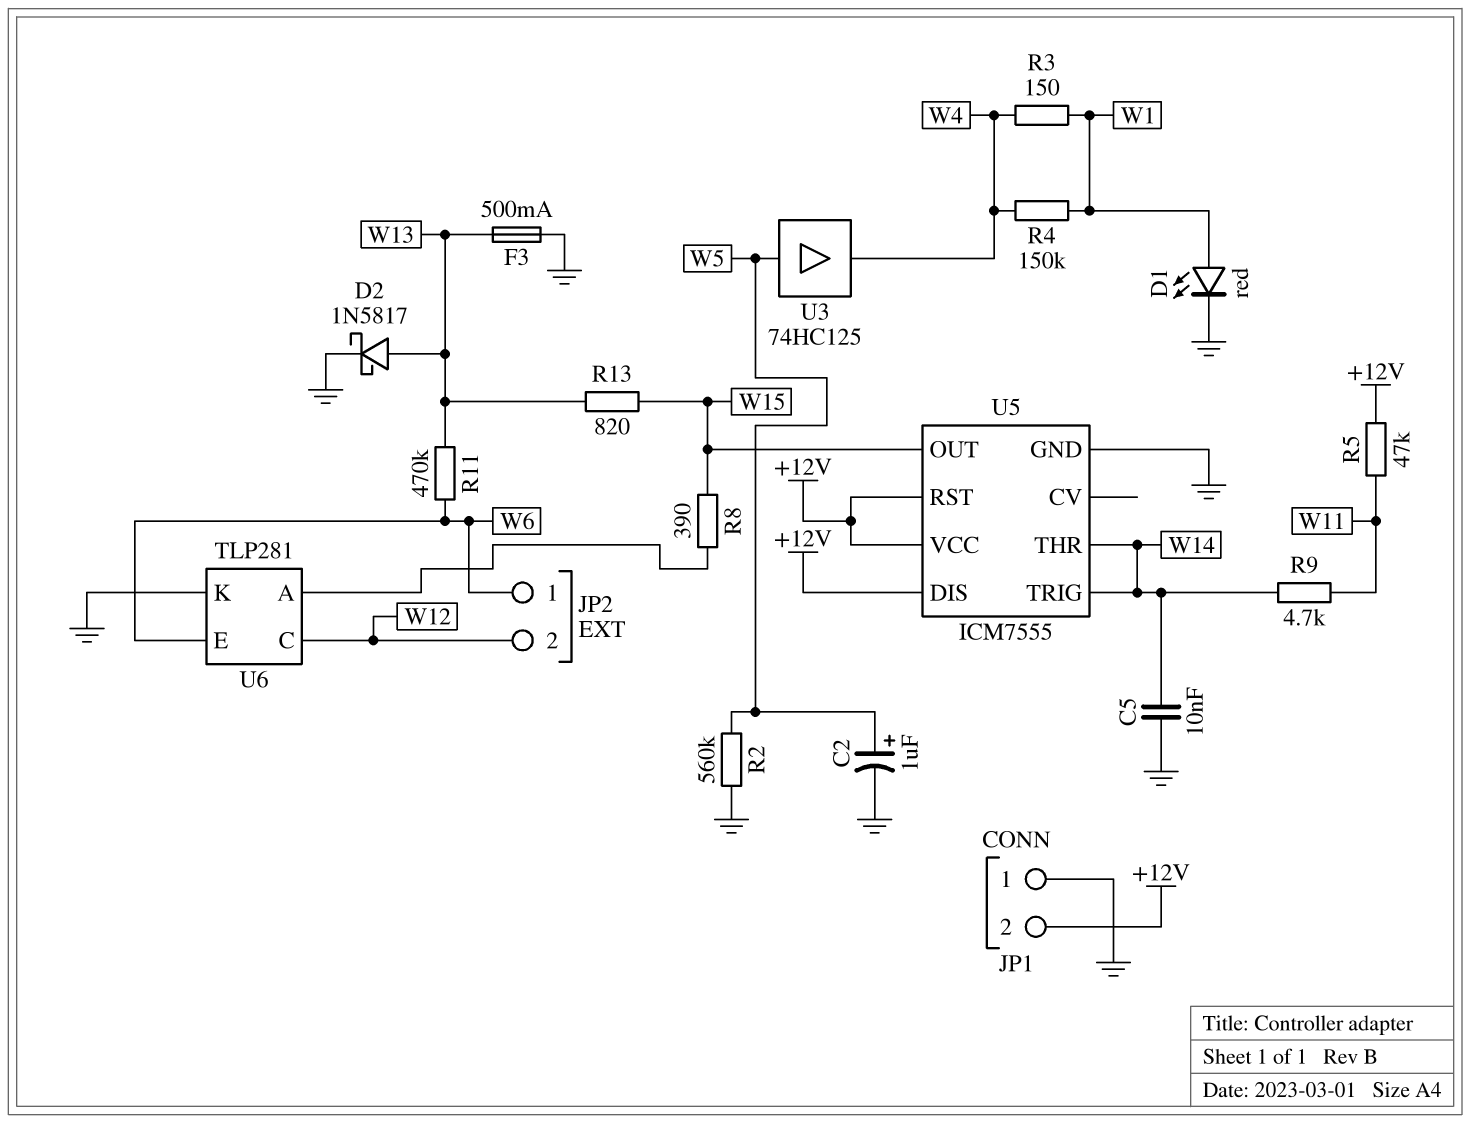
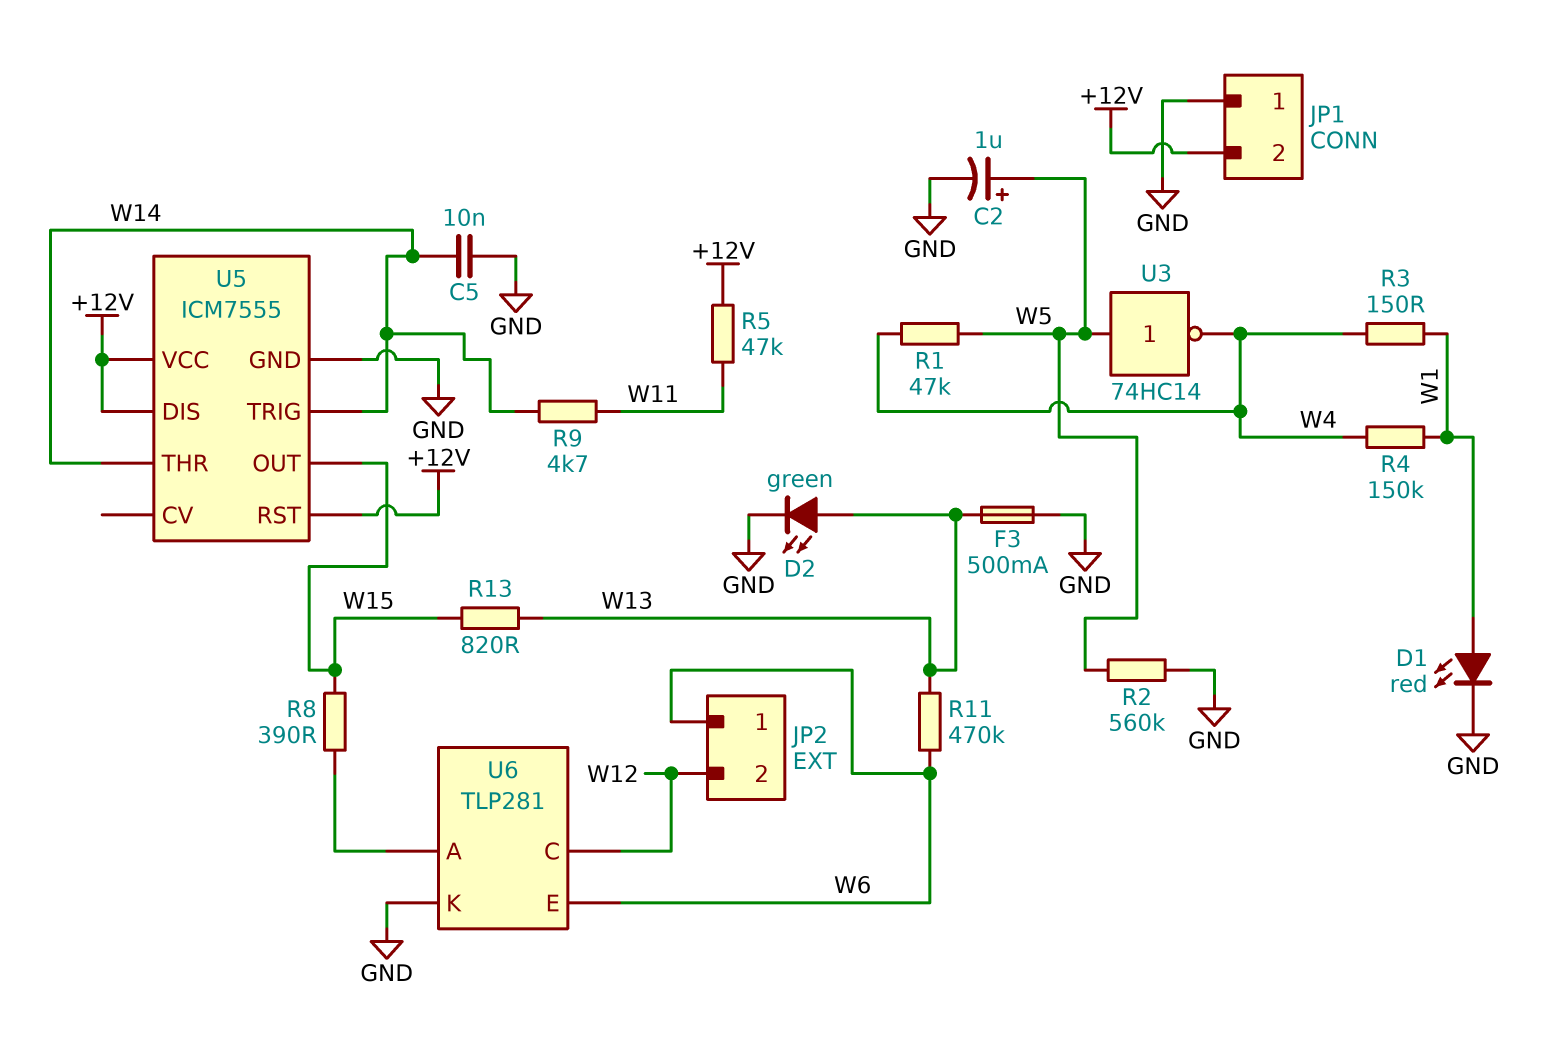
D2: schottky 1N5817 (A W13, K GND) -> LED green (A W13, K GND)
R1: none -> 47k (W4, W5)
U3: buffer 74HC125 (in W5, out W4) -> NOT 74HC14 (in W5, out W4)

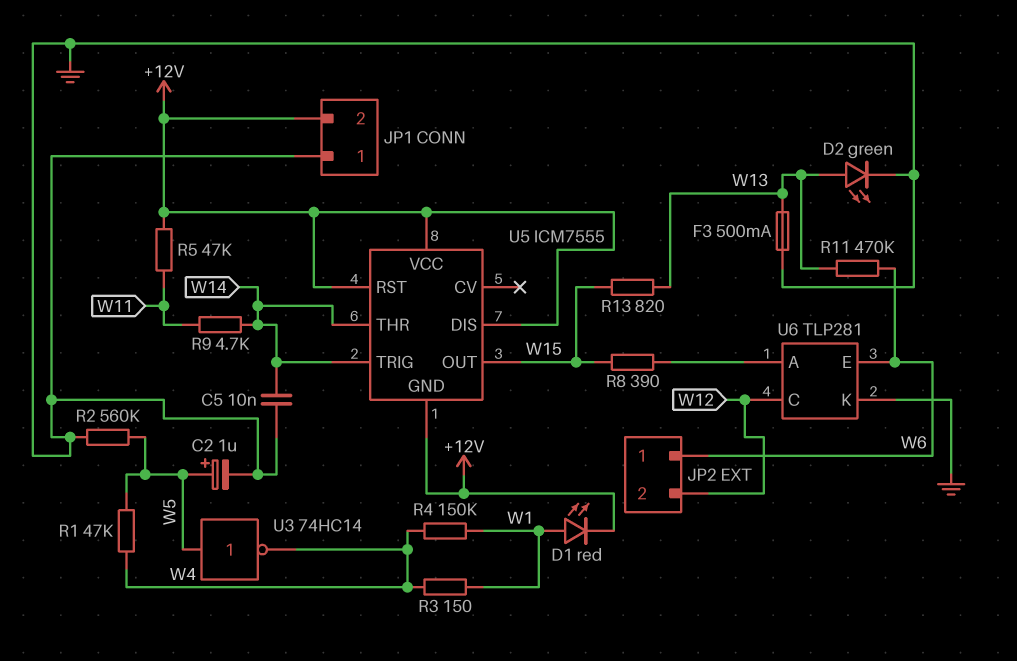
D1: LED red (A W1, K GND) -> LED red (A W1, K +12V)
U5 pin GND: GND -> +12V

